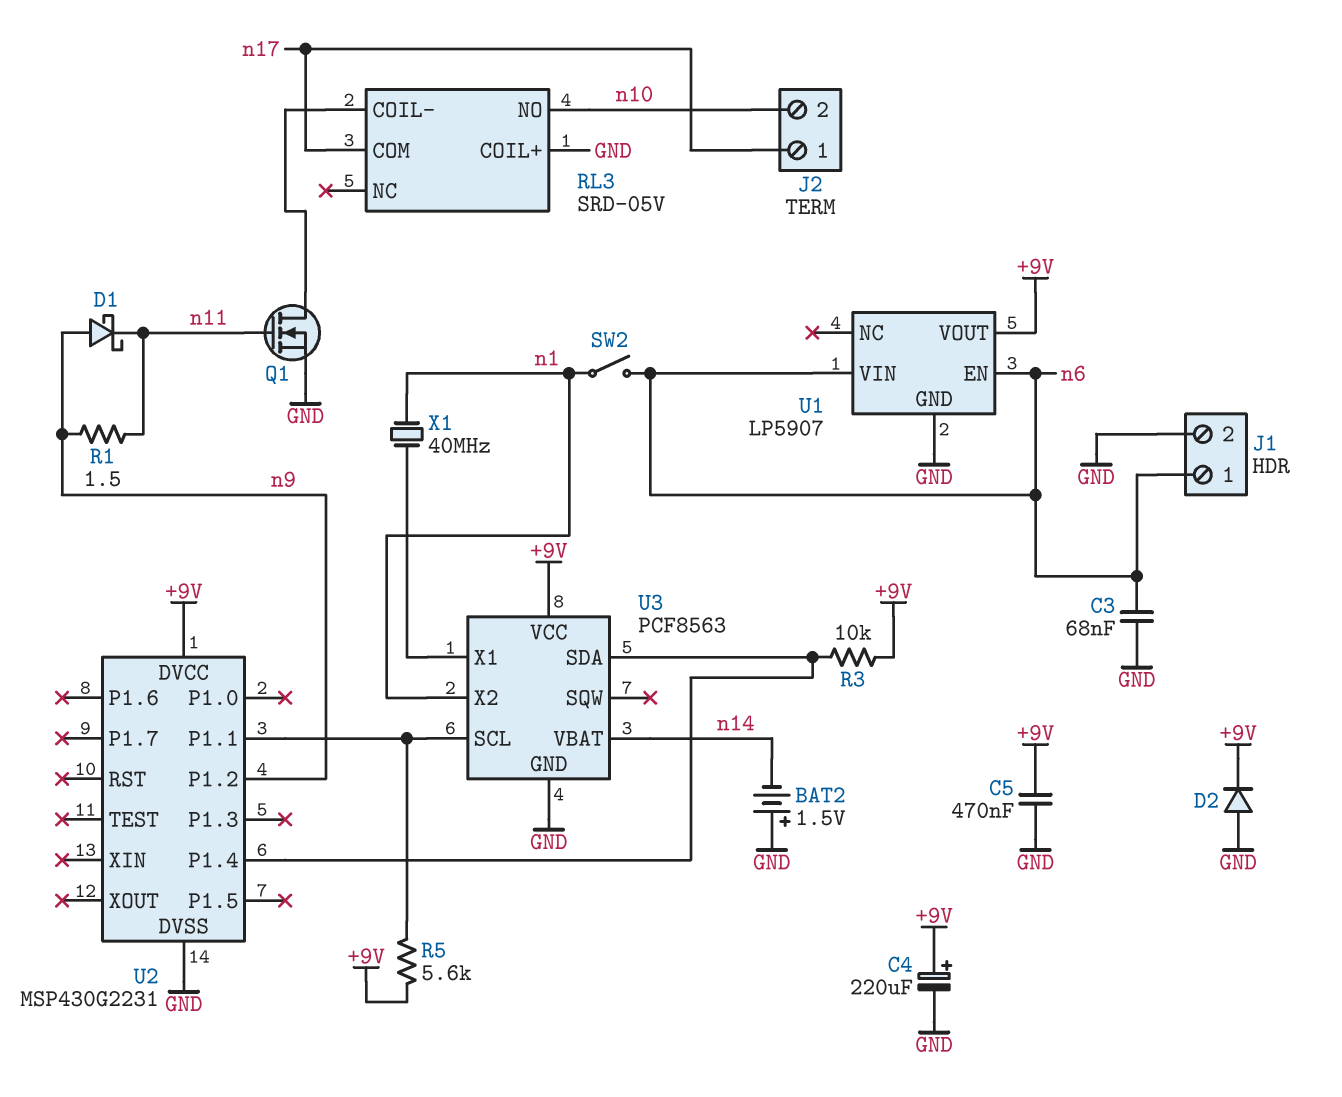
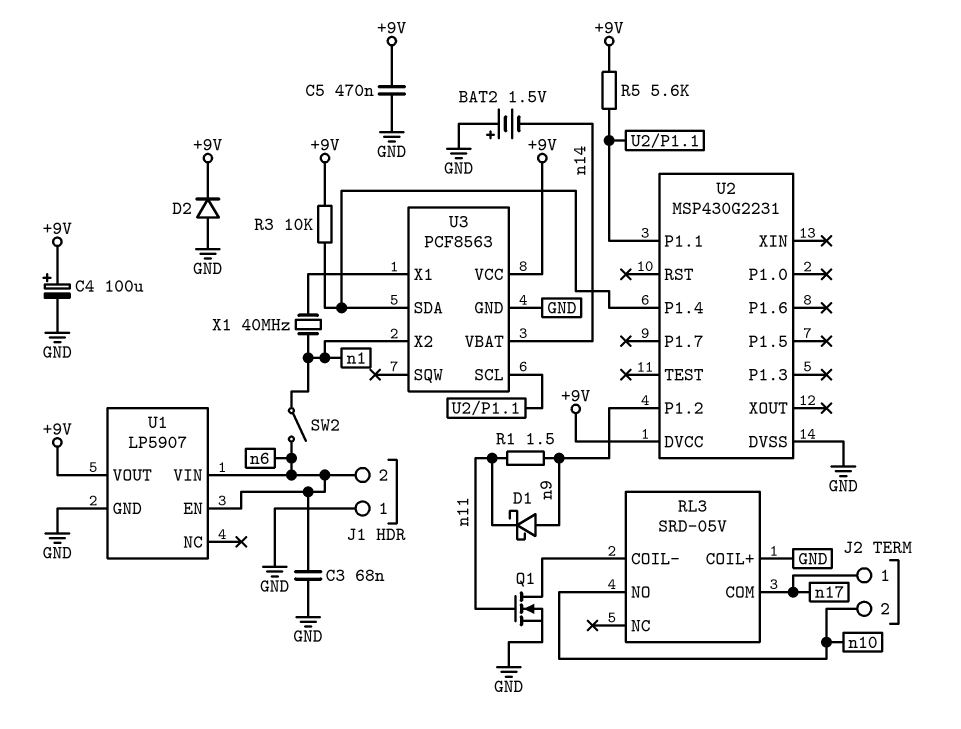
C4: 220uF (plus +9V, minus GND) -> 100uF (plus +9V, minus GND)
J1 pin 1: n6 -> GND
J1 pin 2: GND -> n6

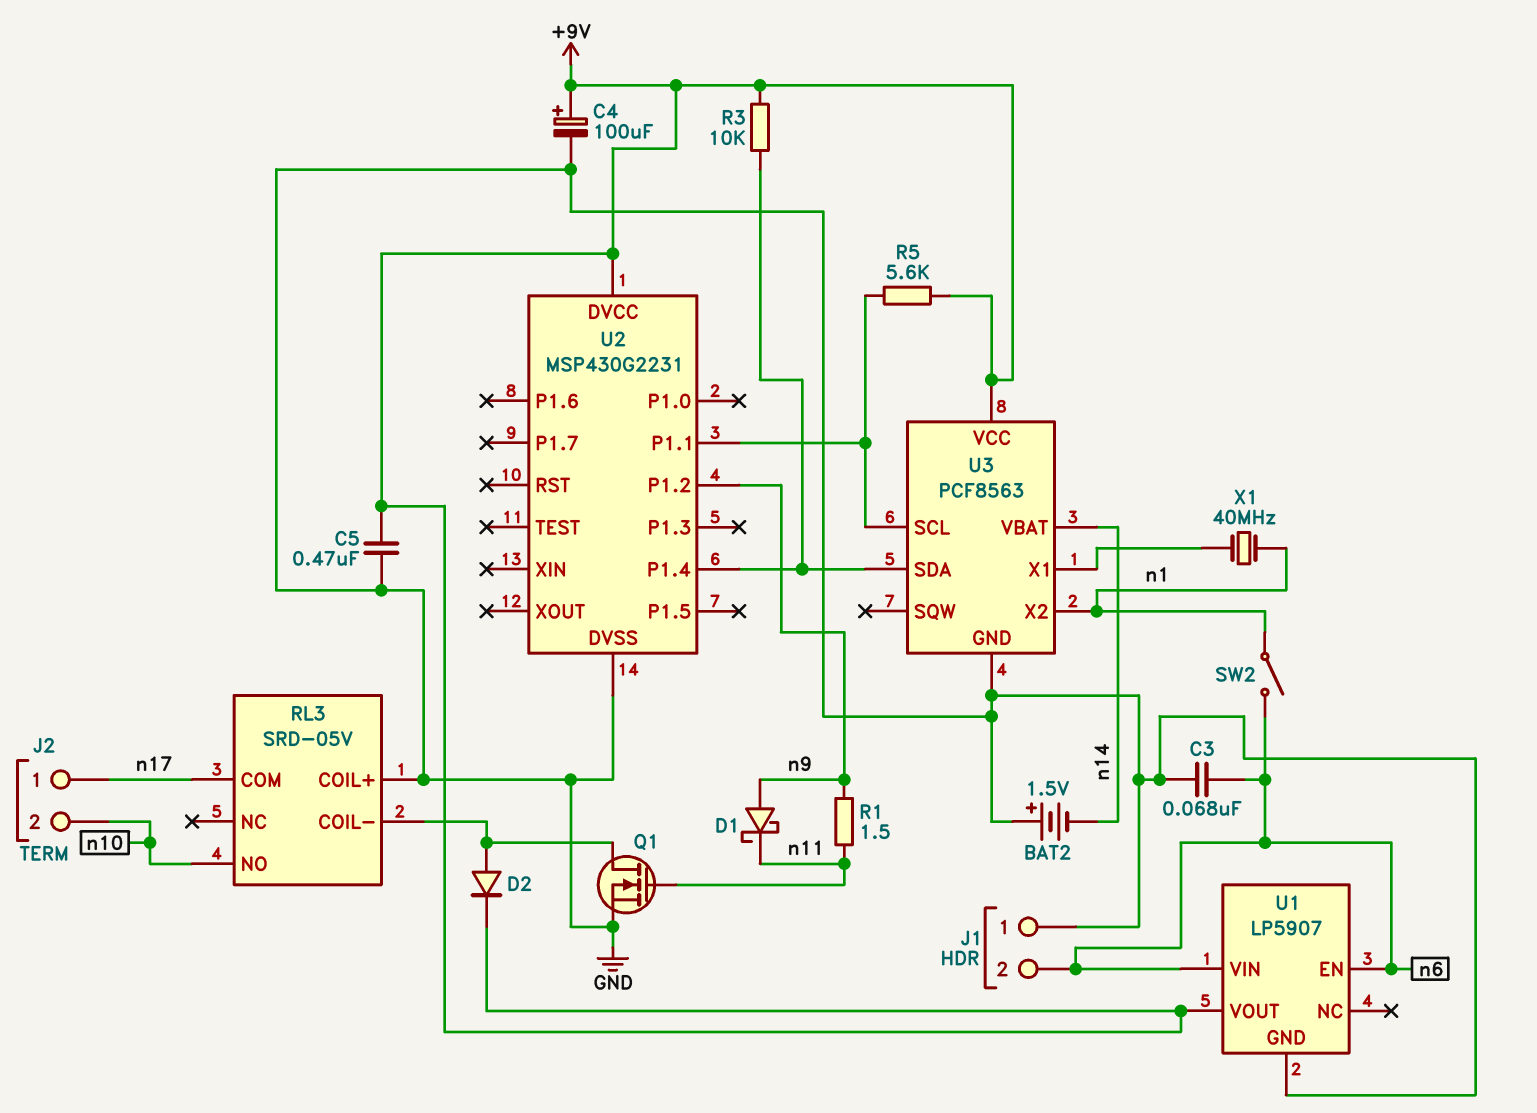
D2: diode (A GND, K +9V) -> diode (A RL3/COIL-, K +9V)

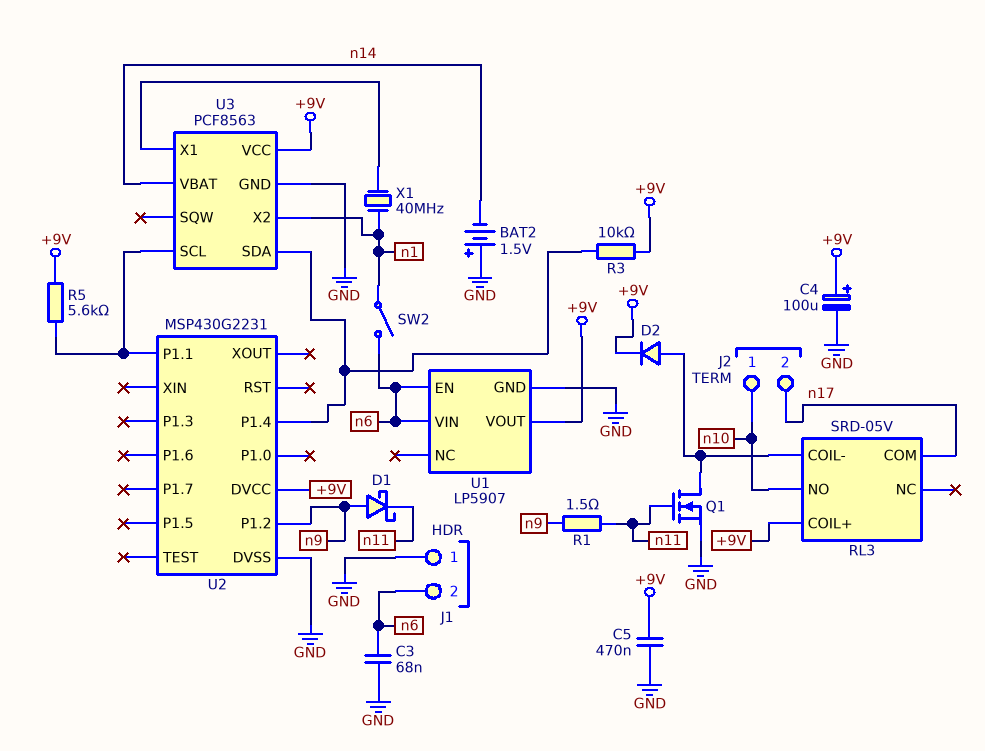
J2 pin 1: n17 -> n10
J2 pin 2: n10 -> n17
RL3 pin COIL+: GND -> +9V

